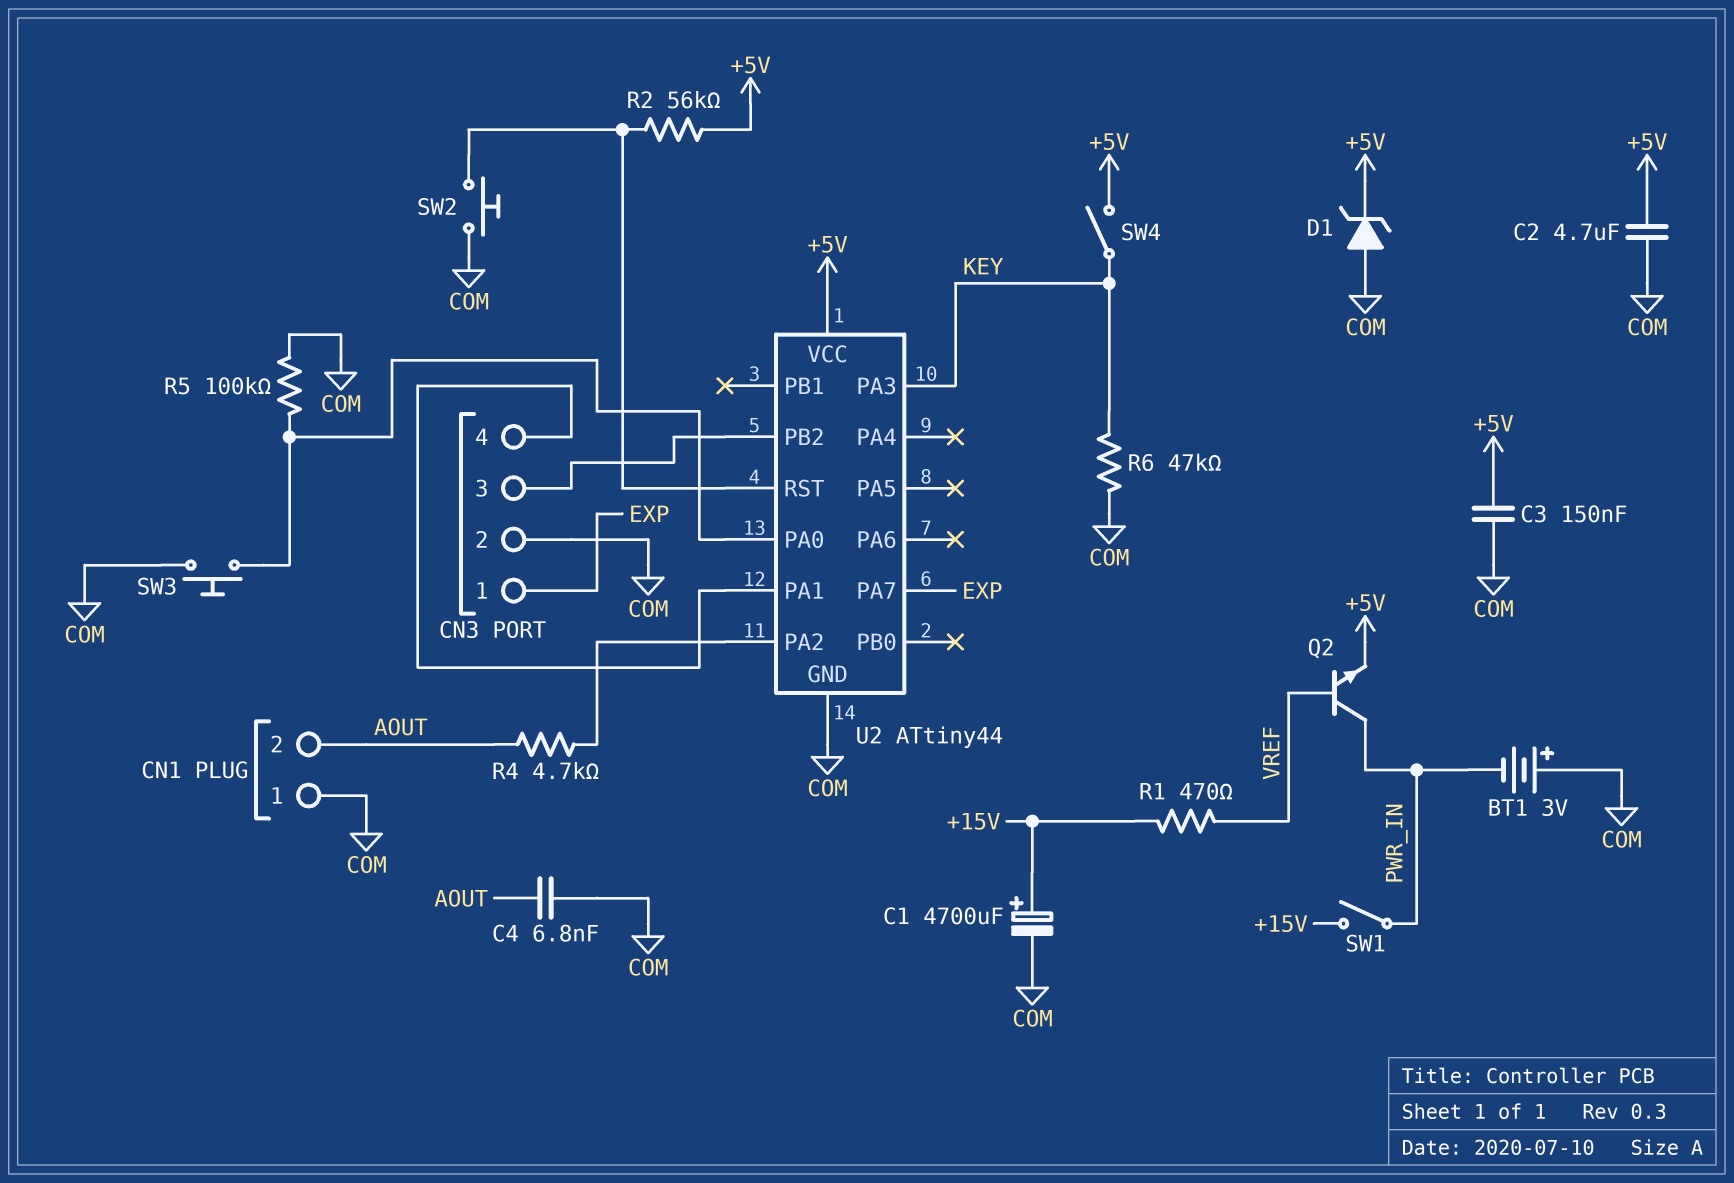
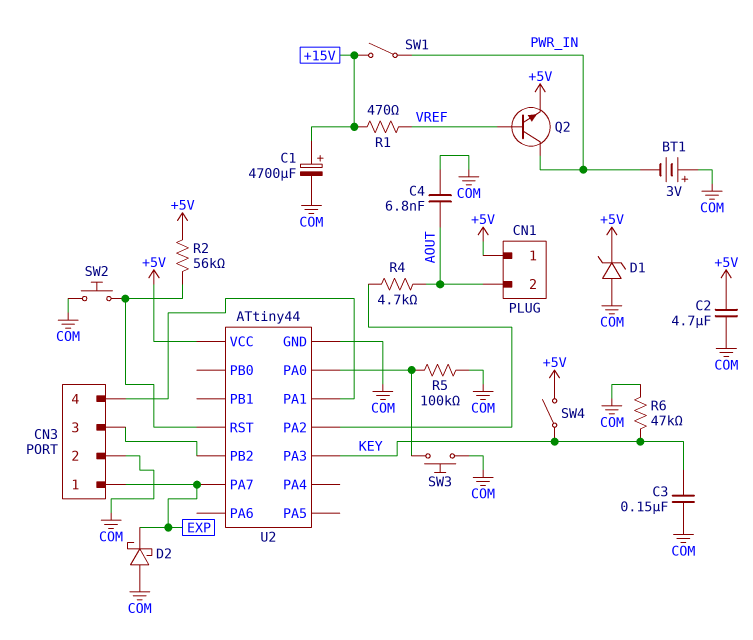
C3: 150nF (+5V, COM) -> 150nF (COM, KEY)
CN1 pin 1: COM -> +5V
D2: none -> schottky (A COM, K EXP)

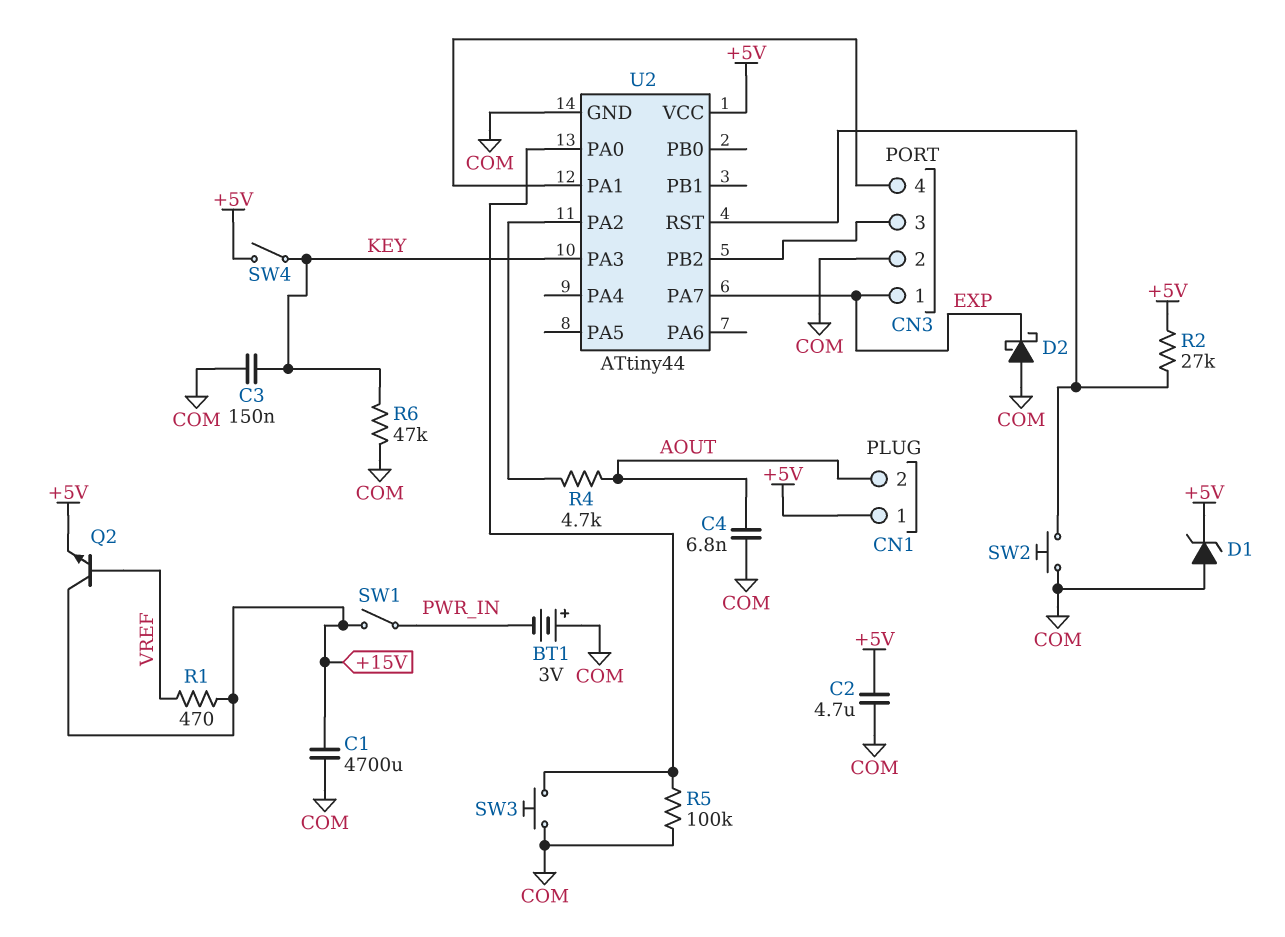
C1: 4700uF (plus +15V, minus COM) -> 4700uF (+15V, COM)
Q2: NPN (B VREF, C PWR_IN, E +5V) -> NPN (B VREF, C +15V, E +5V)
R2: 56k (+5V, U2/RST) -> 27k (+5V, U2/RST)

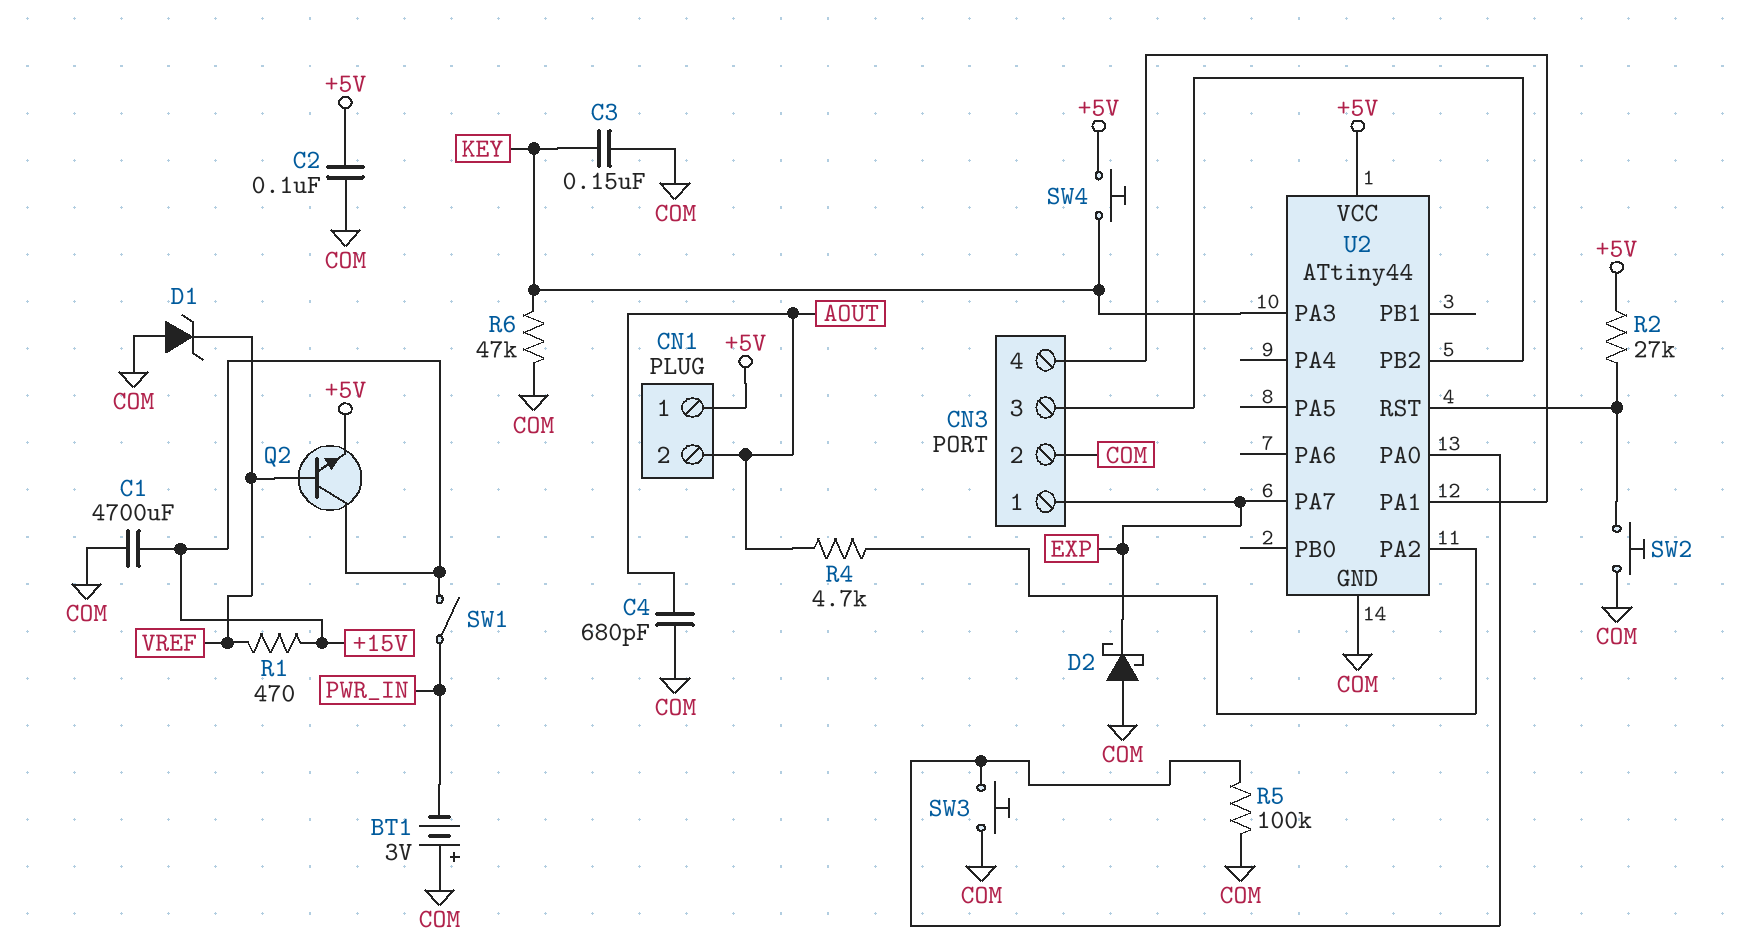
C2: 4.7uF (+5V, COM) -> 100nF (+5V, COM)
C4: 6.8nF (AOUT, COM) -> 680pF (AOUT, COM)
D1: zener (A COM, K +5V) -> zener (A COM, K VREF)
SW4: switch (+5V, KEY) -> button (+5V, KEY)

